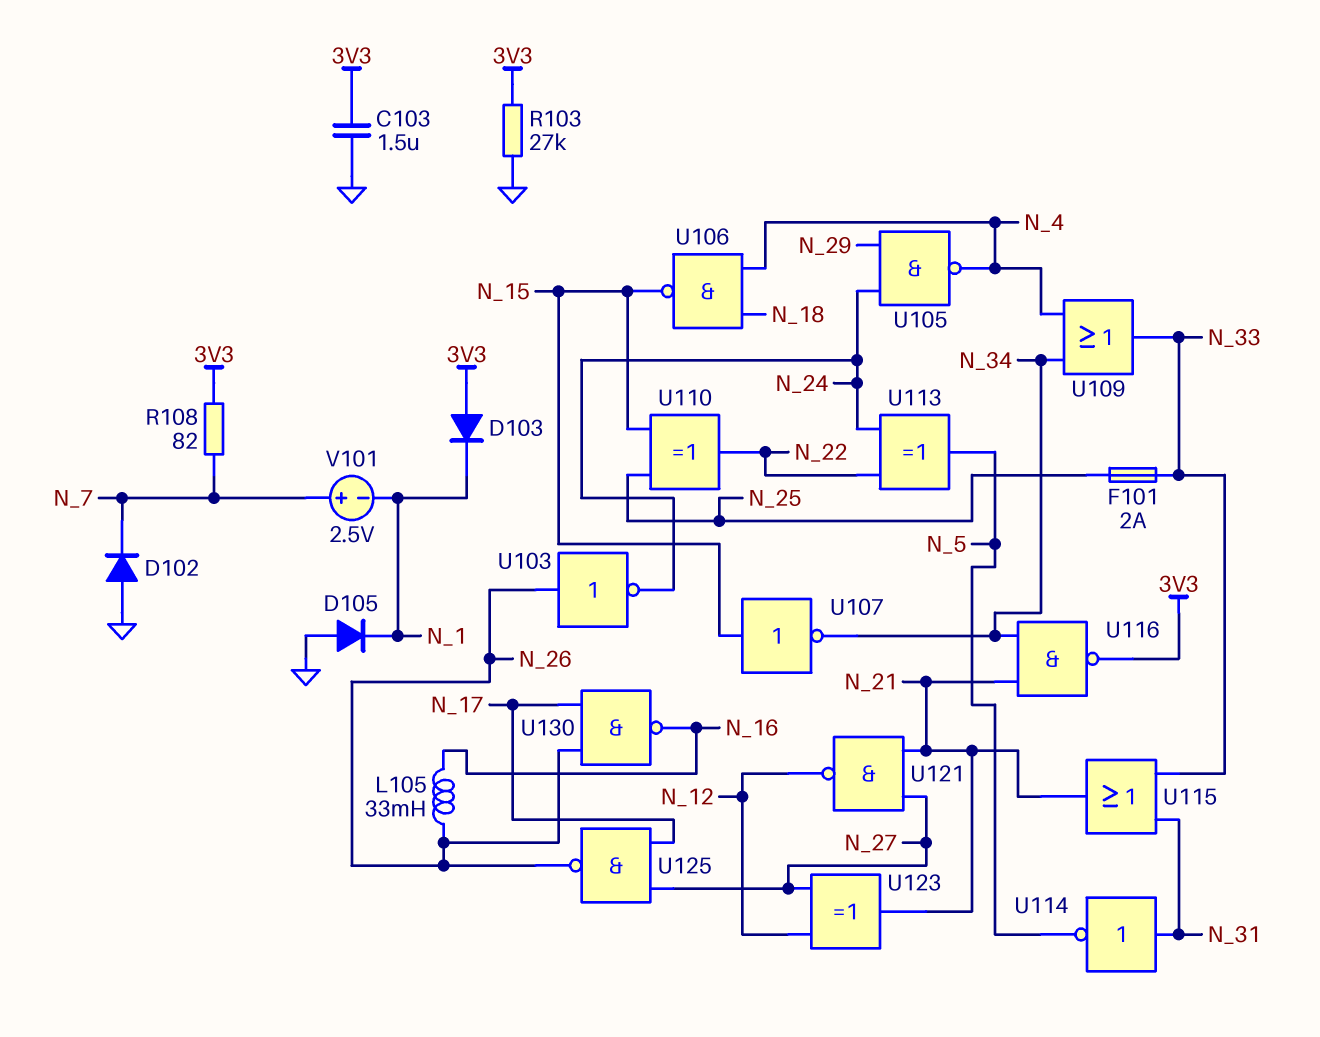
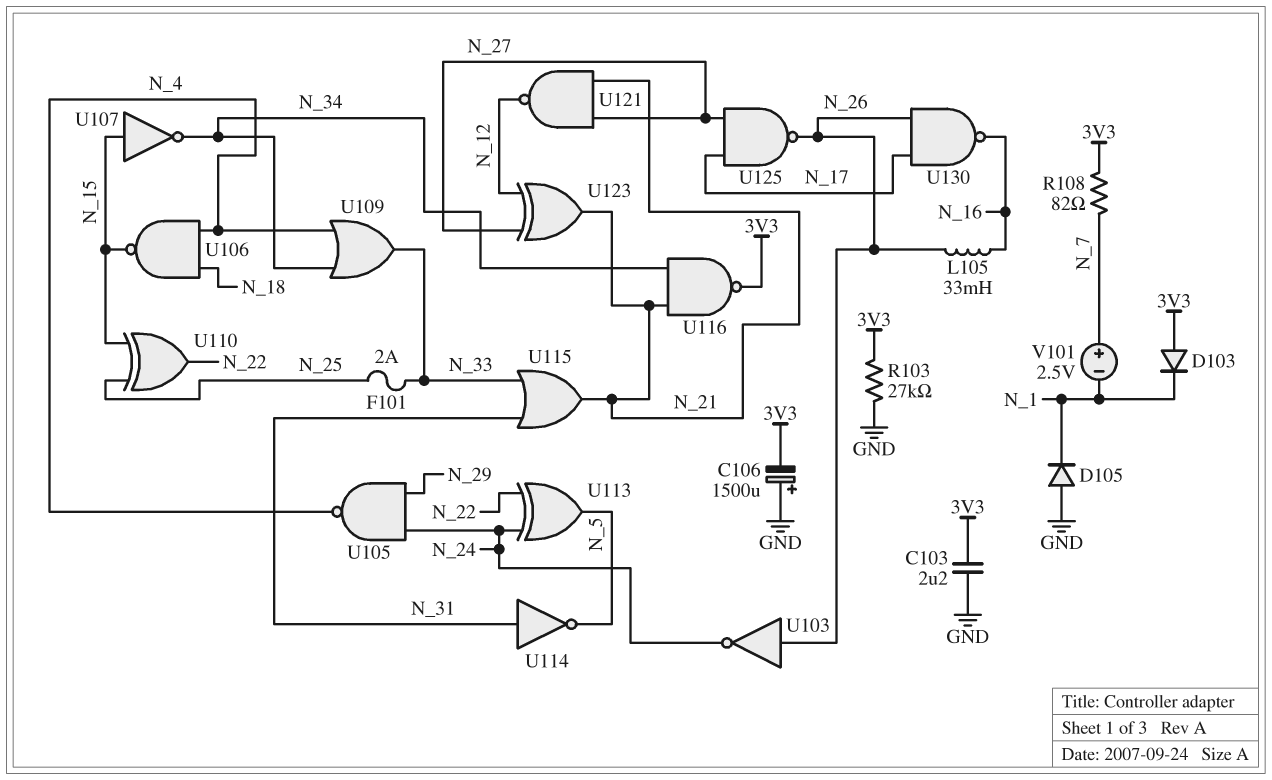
C103: 1.5uF (3V3, GND) -> 2.2uF (3V3, GND)
C106: none -> 1500uF (plus GND, minus 3V3)
D102: diode (A GND, K N_7) -> none

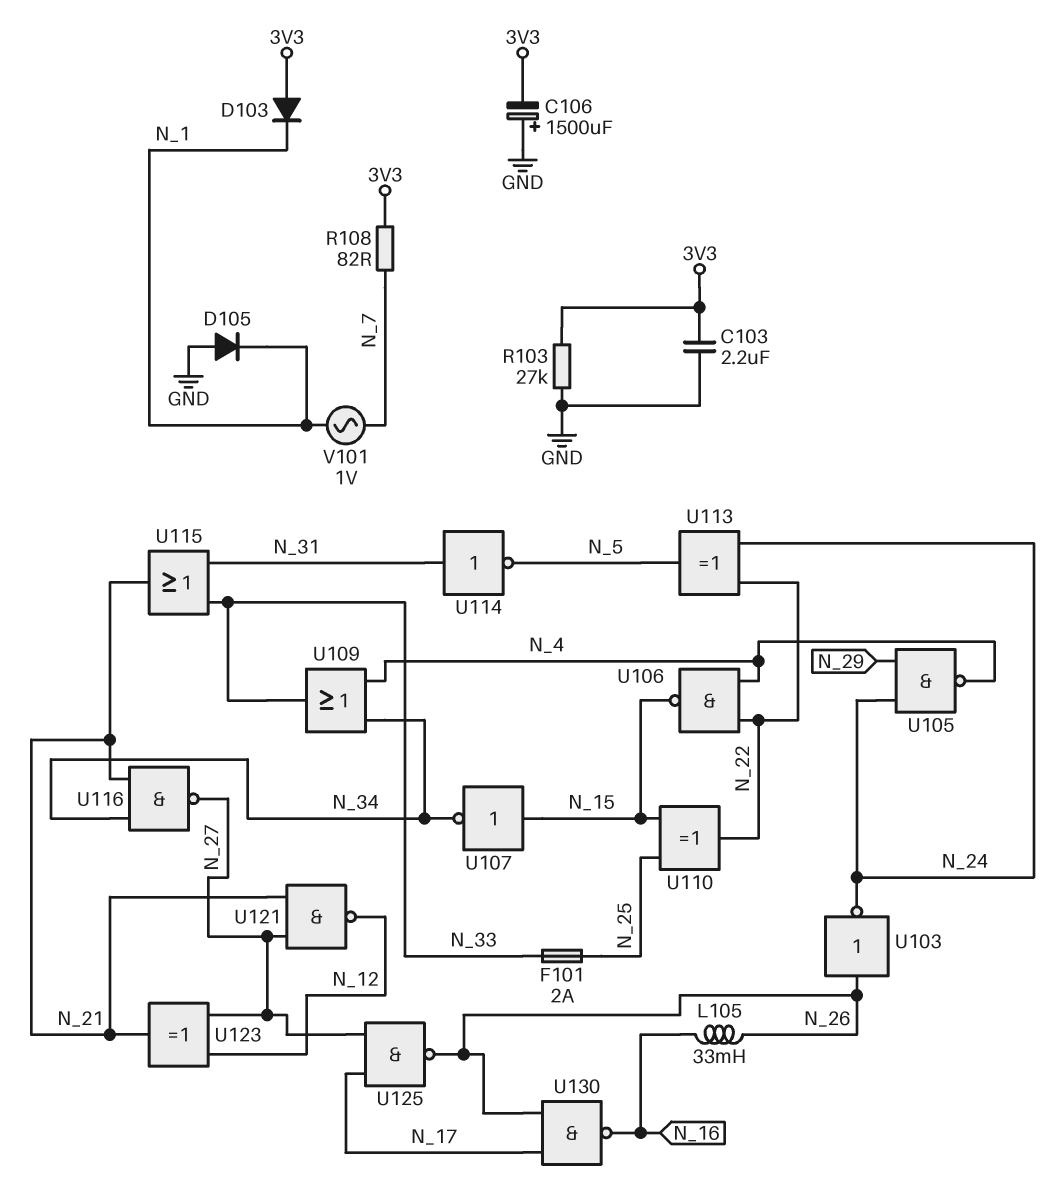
U106: NAND (in N_4, in N_18, out N_15) -> NAND (in N_4, in N_22, out N_15)
U116: NAND (in N_21, in N_34, out 3V3) -> NAND (in N_21, in N_34, out N_27)
V101: 2.5V (plus N_7, minus N_1) -> AC 1V (N_1, N_7)

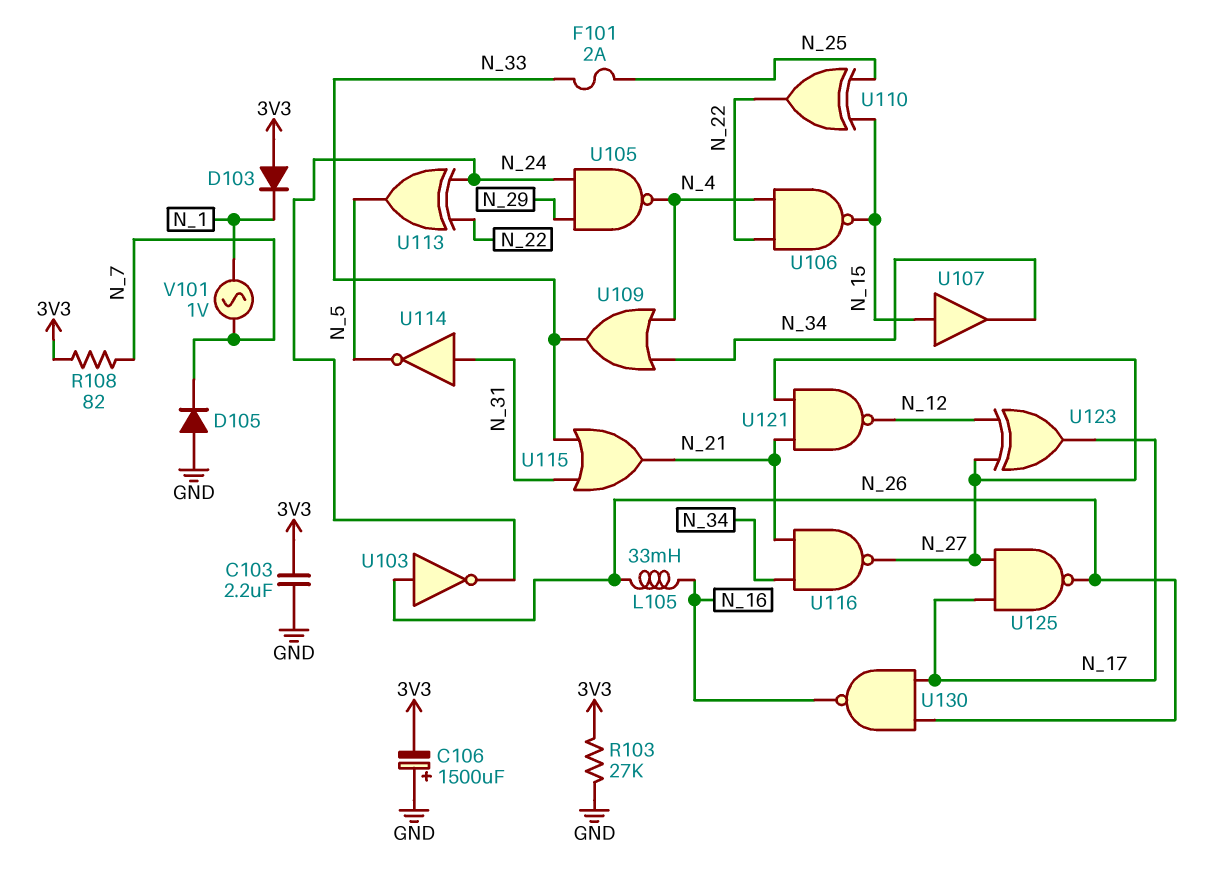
D105: diode (A GND, K N_1) -> diode (A GND, K N_7)
U107: NOT (in N_15, out N_34) -> buffer (in N_15, out N_34)
U123: XOR (in N_12, in N_27, out N_21) -> XOR (in N_12, in N_27, out N_17)

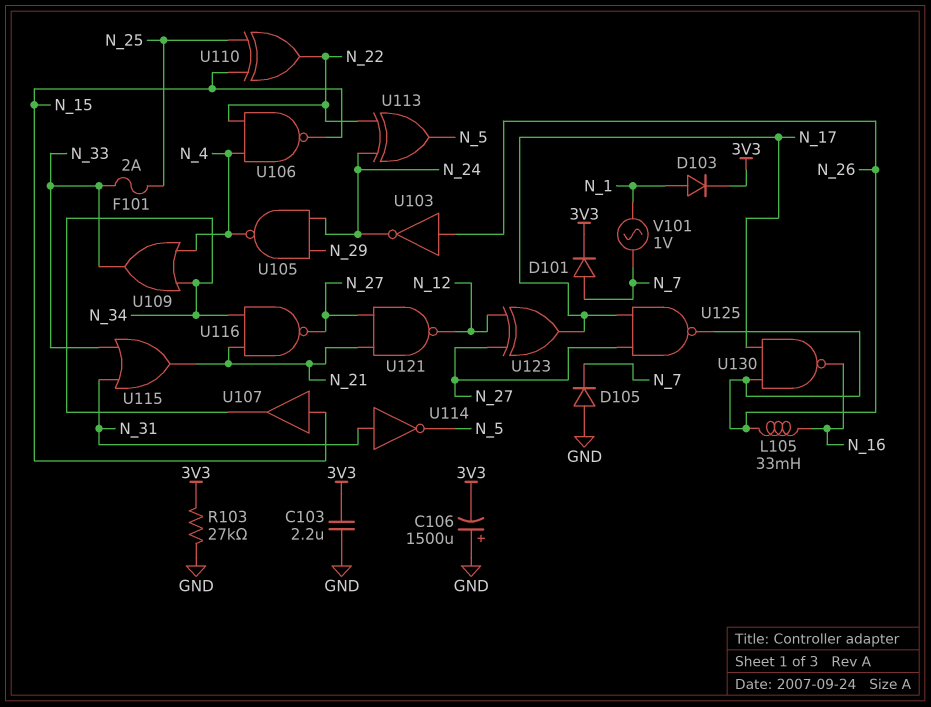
D101: none -> diode (A N_7, K 3V3)
D103: diode (A 3V3, K N_1) -> diode (A N_1, K 3V3)
R108: 82 (3V3, N_7) -> none

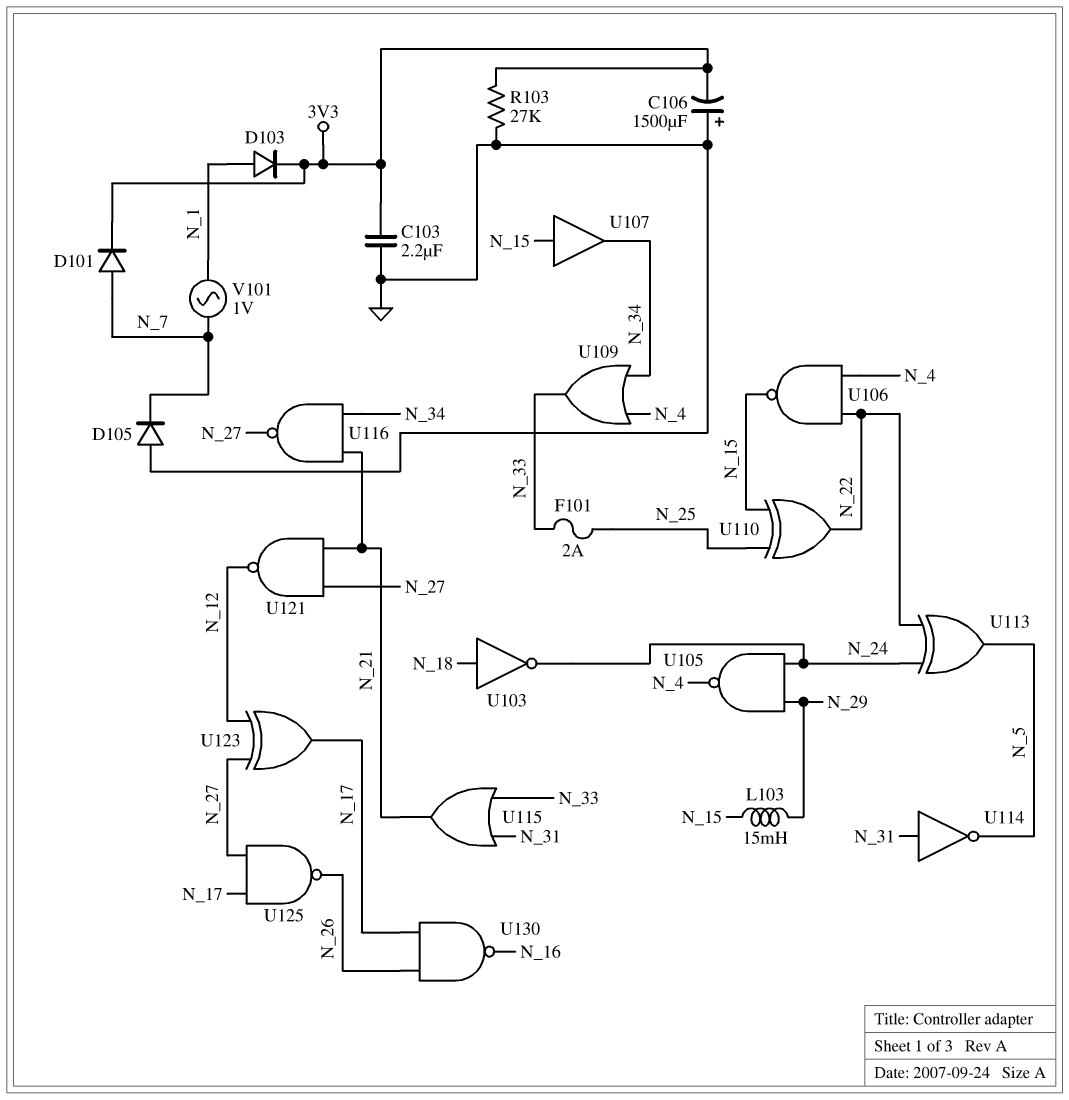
L103: none -> 15mH (N_15, N_29)
L105: 33mH (N_16, N_26) -> none
U103: NOT (in N_26, out N_24) -> NOT (in N_18, out N_24)

